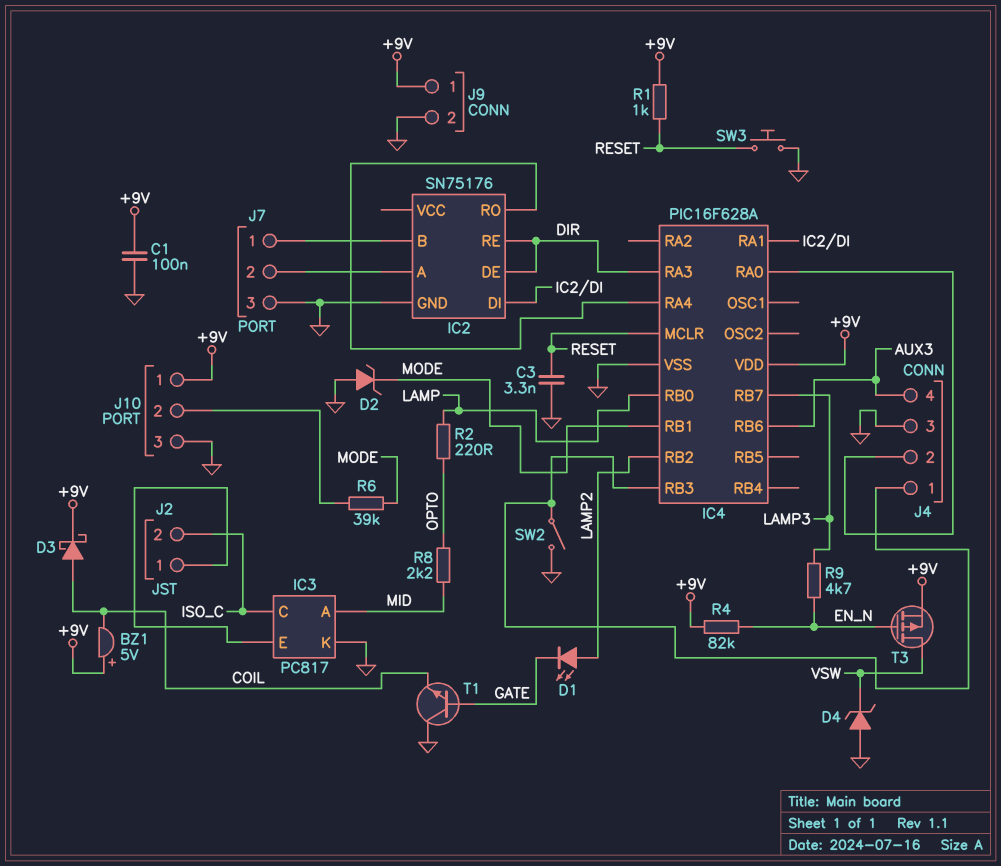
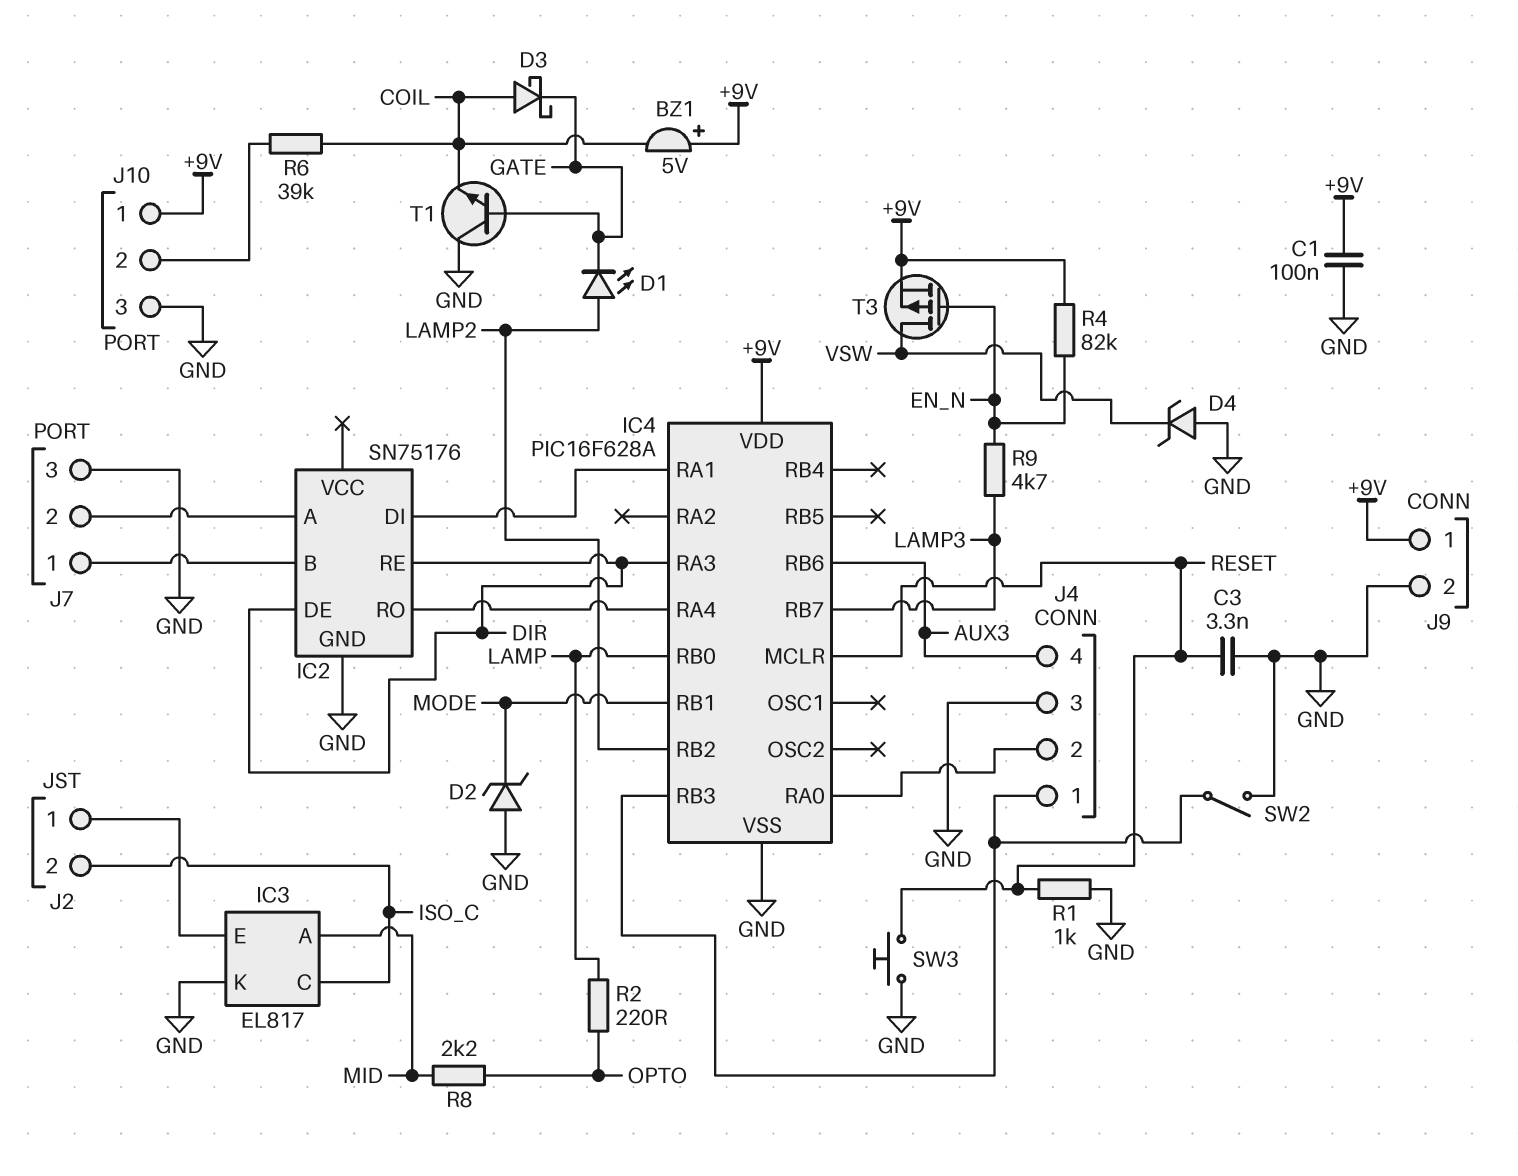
D3: schottky (A COIL, K +9V) -> schottky (A COIL, K GATE)
IC3: PC817 -> EL817
R1: 1k (+9V, RESET) -> 1k (GND, RESET)
R6: 39k (J10/2, MODE) -> 39k (COIL, J10/2)

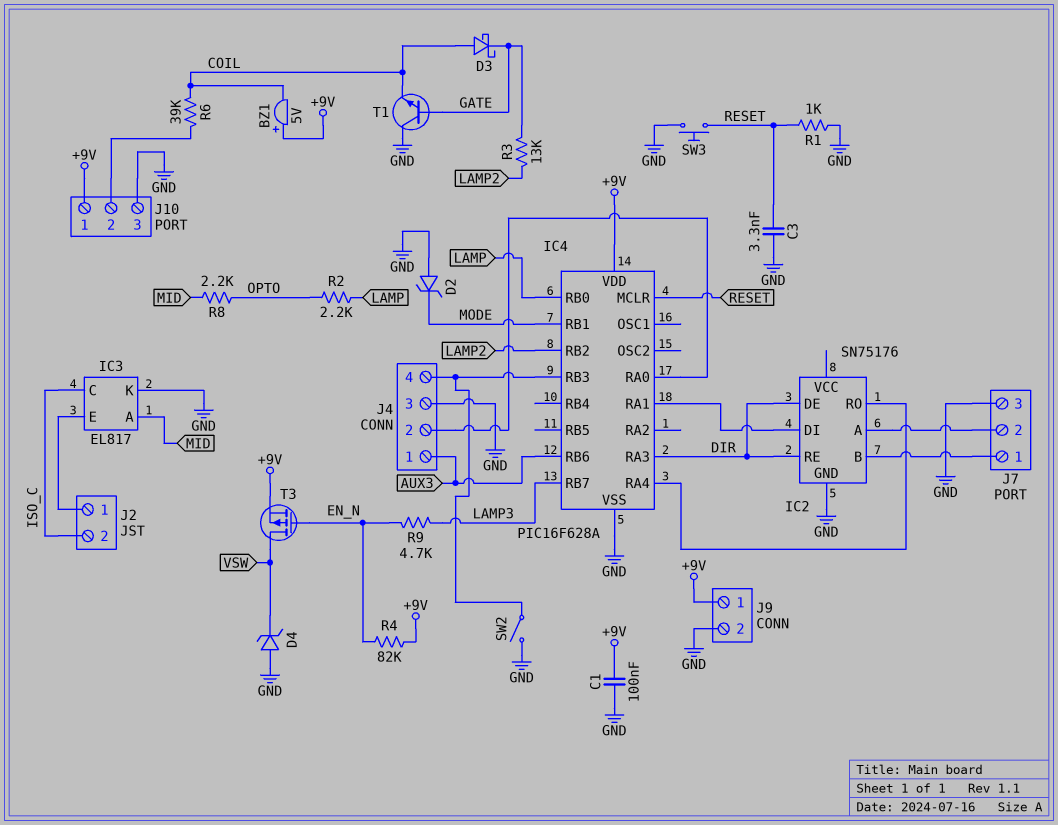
D1: LED (A LAMP2, K GATE) -> none
J4 pin 1: IC4/RB3 -> AUX3
J4 pin 4: AUX3 -> IC4/RB3
R2: 220 (LAMP, OPTO) -> 2.2k (LAMP, OPTO)
R3: none -> 13k (GATE, LAMP2)

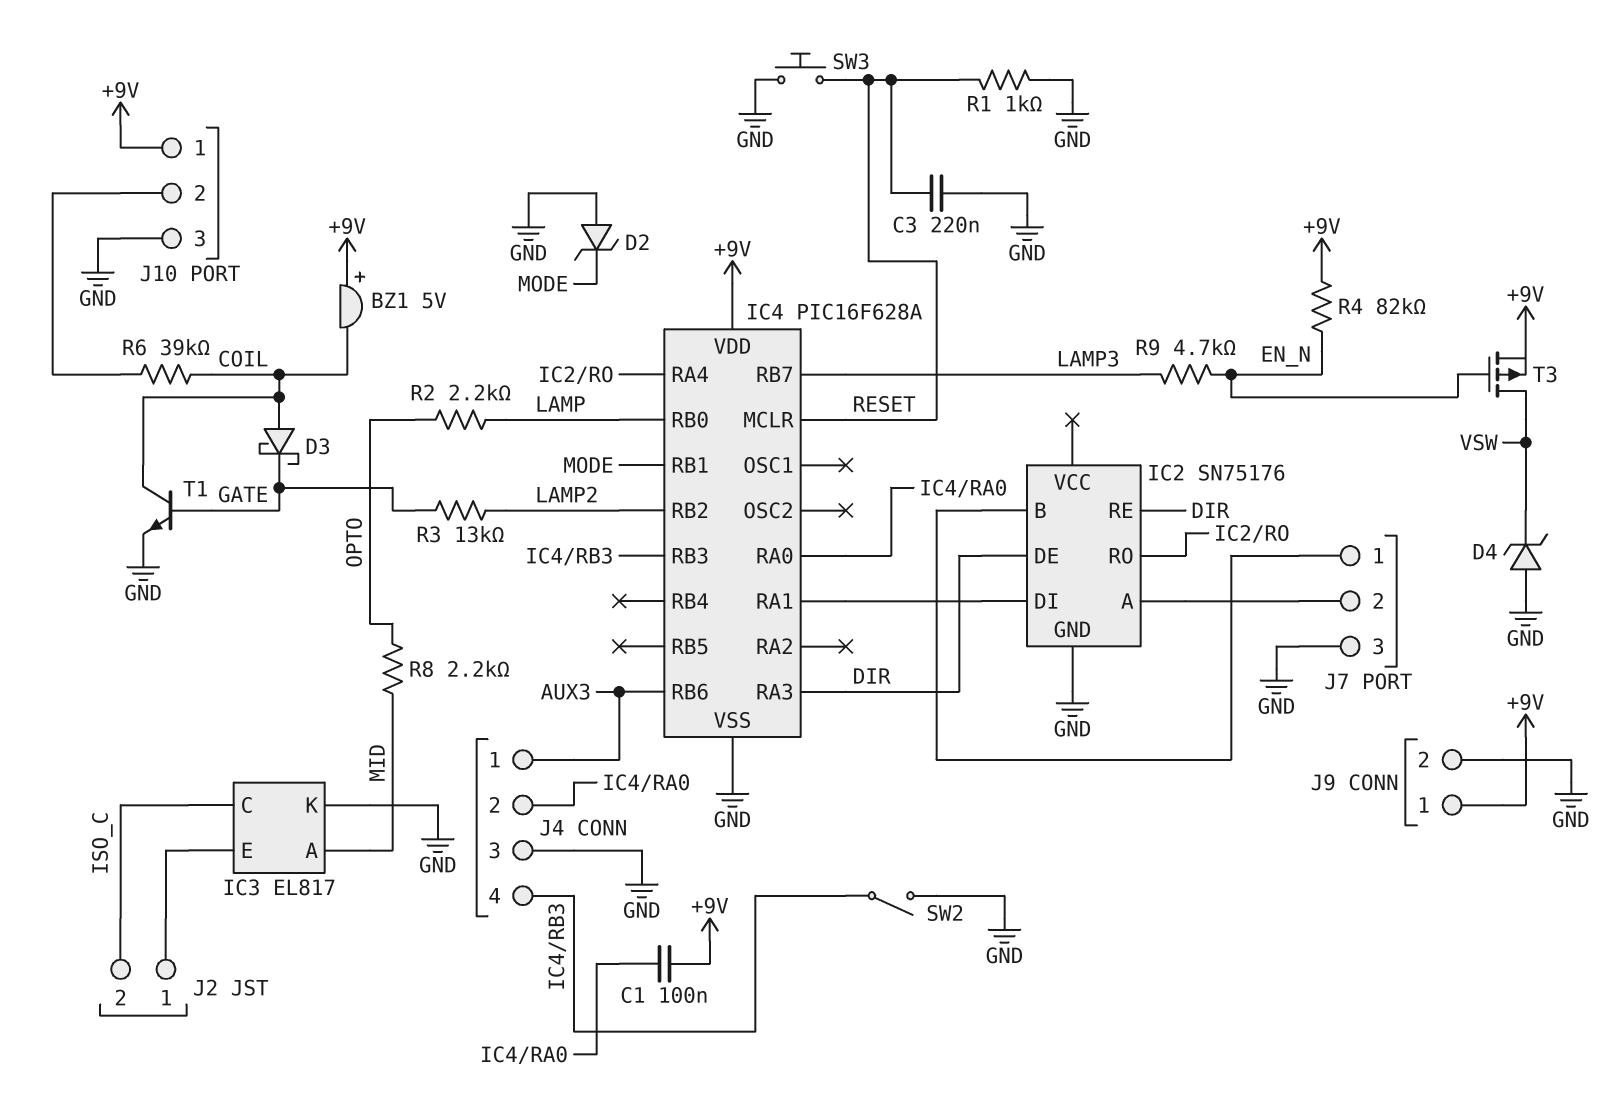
C1: 100nF (+9V, GND) -> 100nF (+9V, IC4/RA0)
C3: 3.3nF (GND, RESET) -> 220nF (GND, RESET)
T1: NPN (B GATE, C GND, E COIL) -> NPN (B GATE, C COIL, E GND)

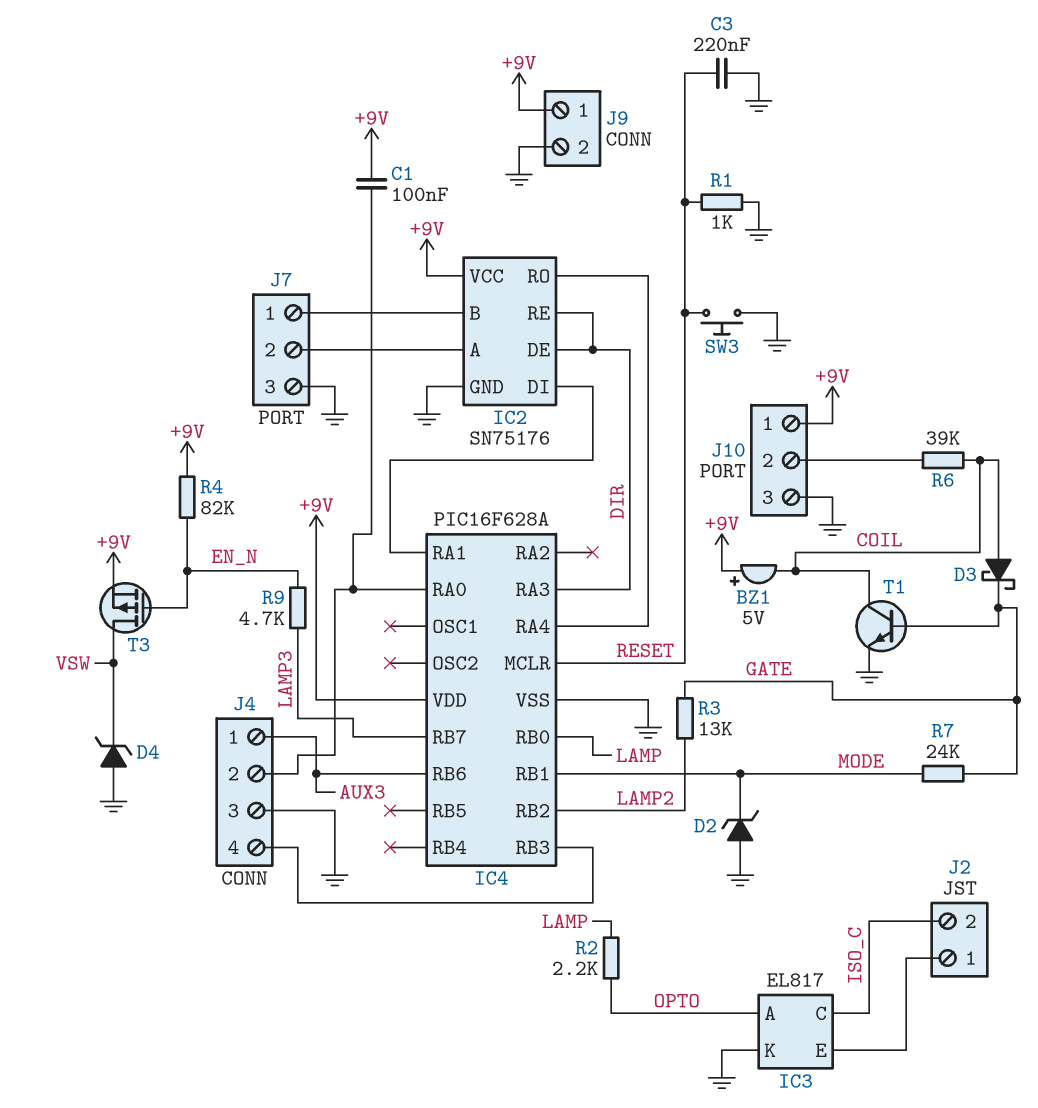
IC2 pin VCC: none -> +9V
IC3 pin A: MID -> OPTO
R7: none -> 24k (GATE, MODE)
R8: 2.2k (MID, OPTO) -> none
SW2: switch (GND, IC4/RB3) -> none

